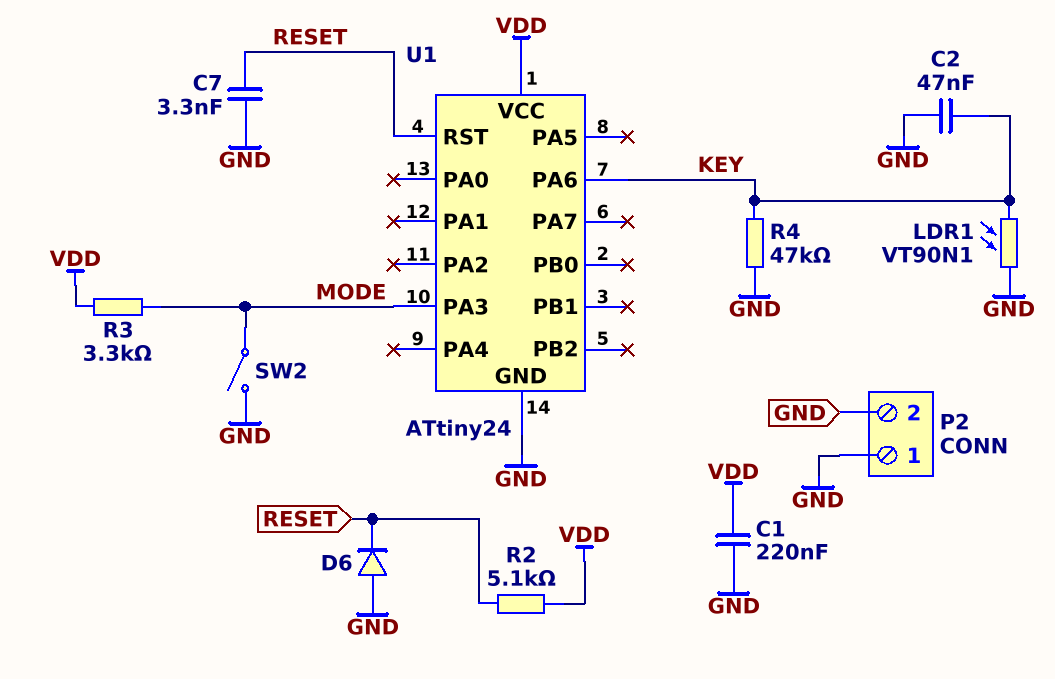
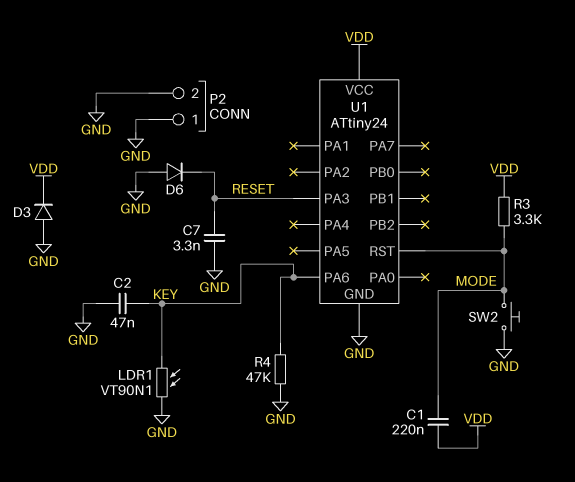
C1: 220nF (GND, VDD) -> 220nF (MODE, VDD)
D3: none -> diode (A GND, K VDD)
R2: 5.1k (RESET, VDD) -> none
SW2: switch (GND, MODE) -> button (GND, MODE)
U1 pin PA3: MODE -> RESET
U1 pin RST: RESET -> MODE

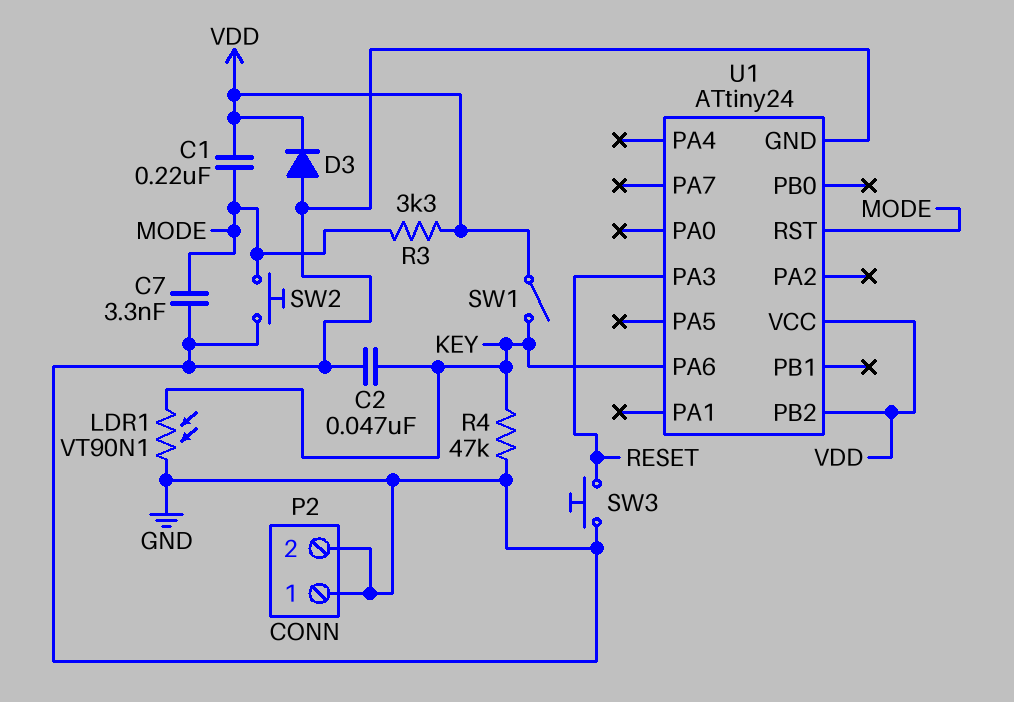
C7: 3.3nF (GND, RESET) -> 3.3nF (GND, MODE)
D6: diode (A GND, K RESET) -> none
SW1: none -> switch (KEY, VDD)
SW3: none -> button (GND, RESET)
U1 pin PB2: none -> VDD

